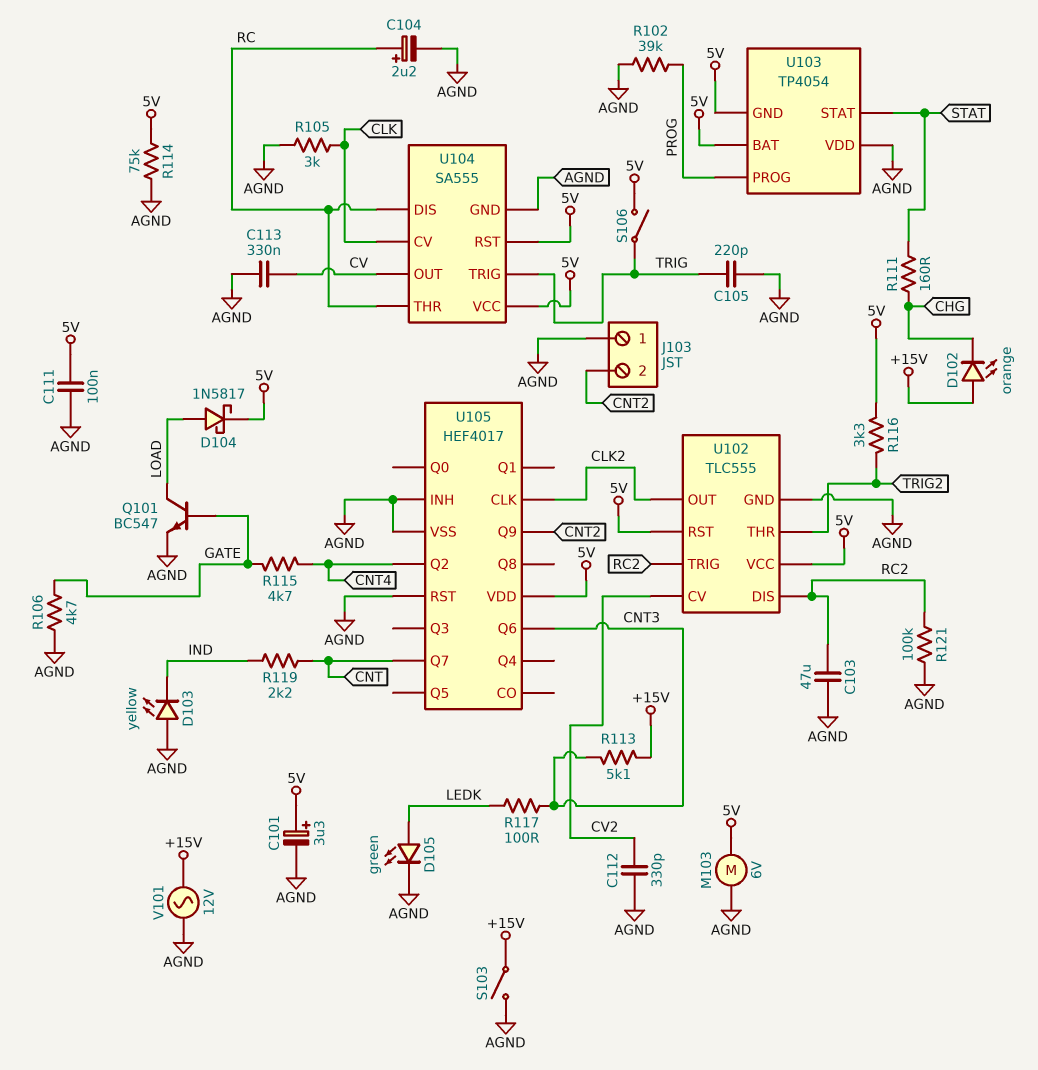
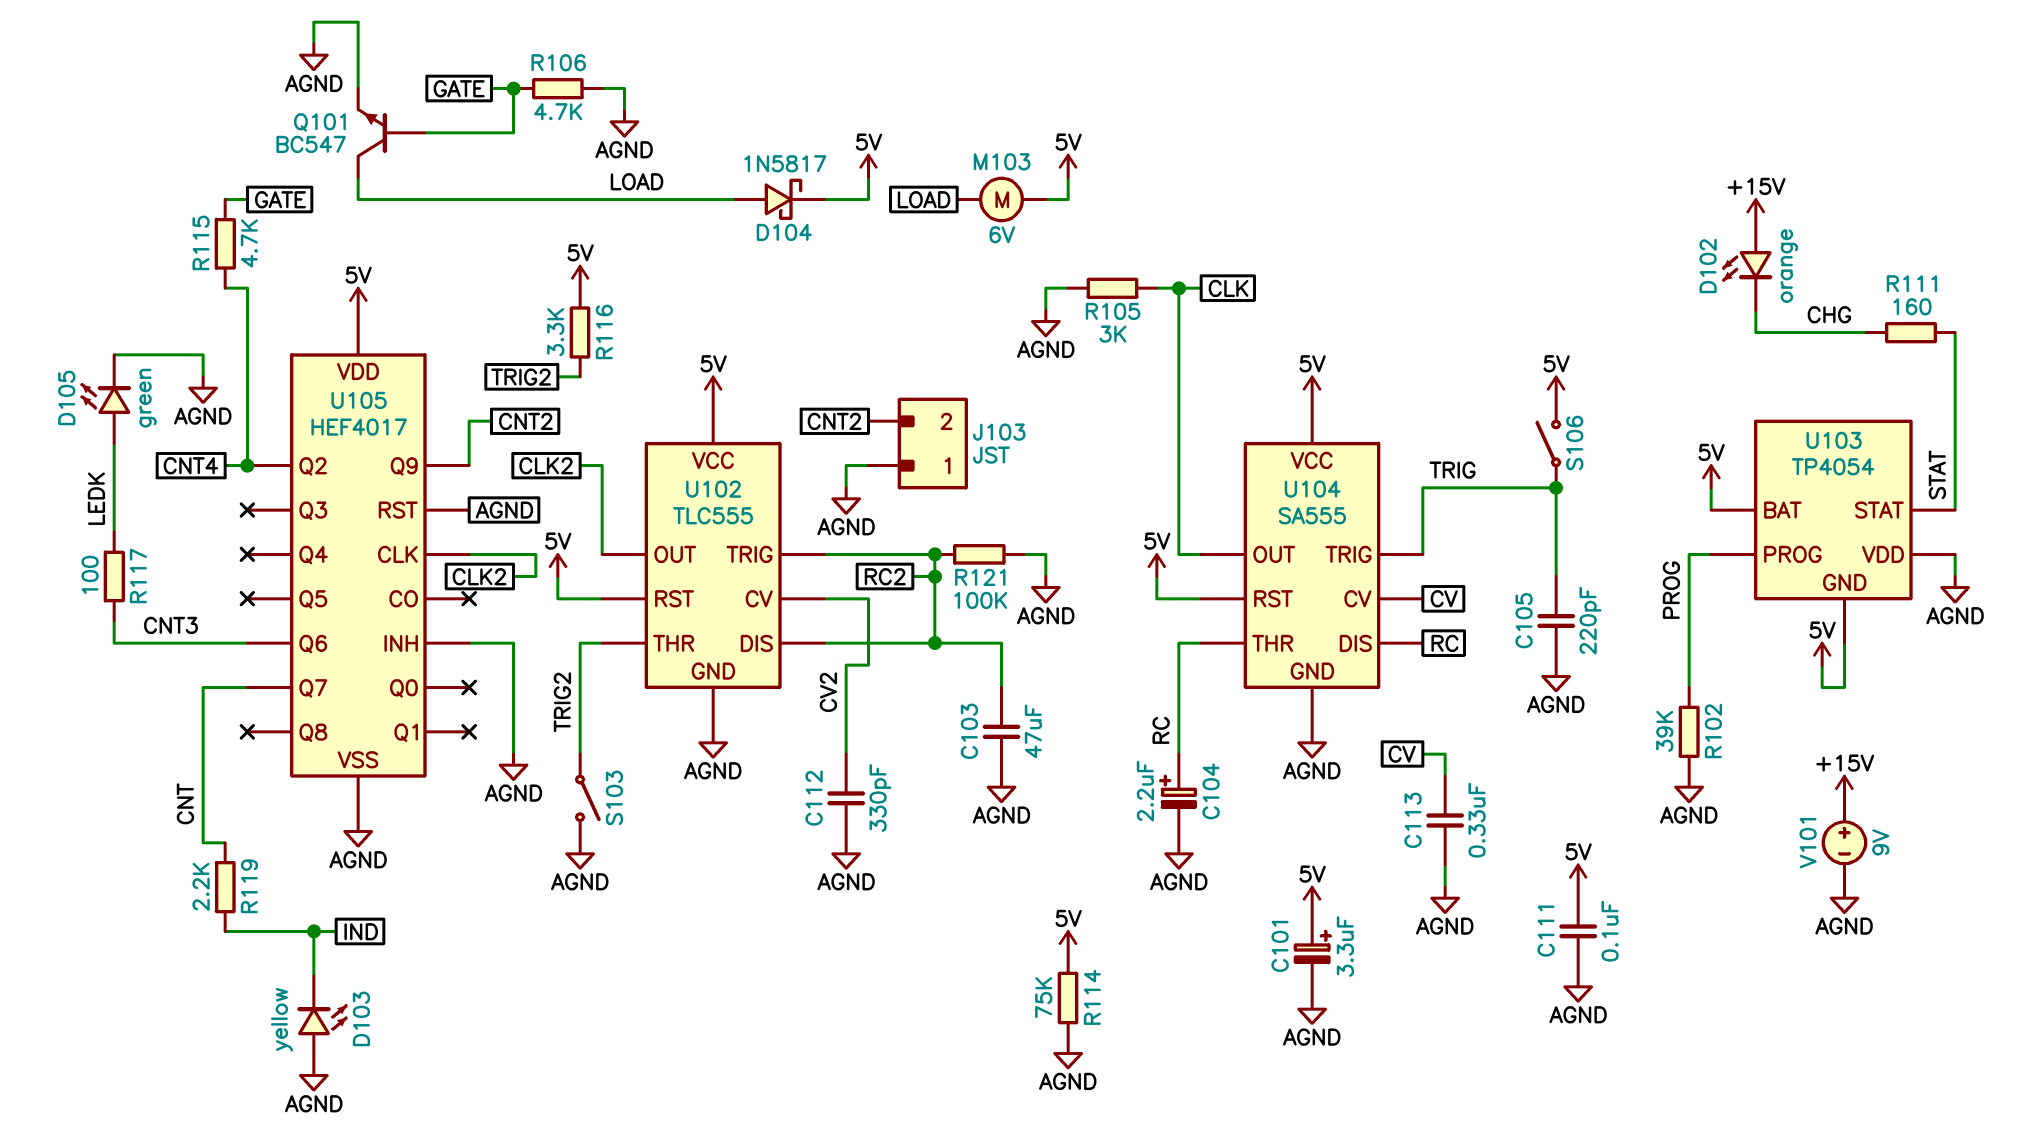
M103: motor 6V (5V, AGND) -> motor 6V (5V, LOAD)
R113: 5.1k (+15V, CNT3) -> none
S103: switch (+15V, AGND) -> switch (AGND, TRIG2)
U104 pin CV: CLK -> CV
U104 pin OUT: CV -> CLK
V101: AC 12V (+15V, AGND) -> 9V (plus +15V, minus AGND)

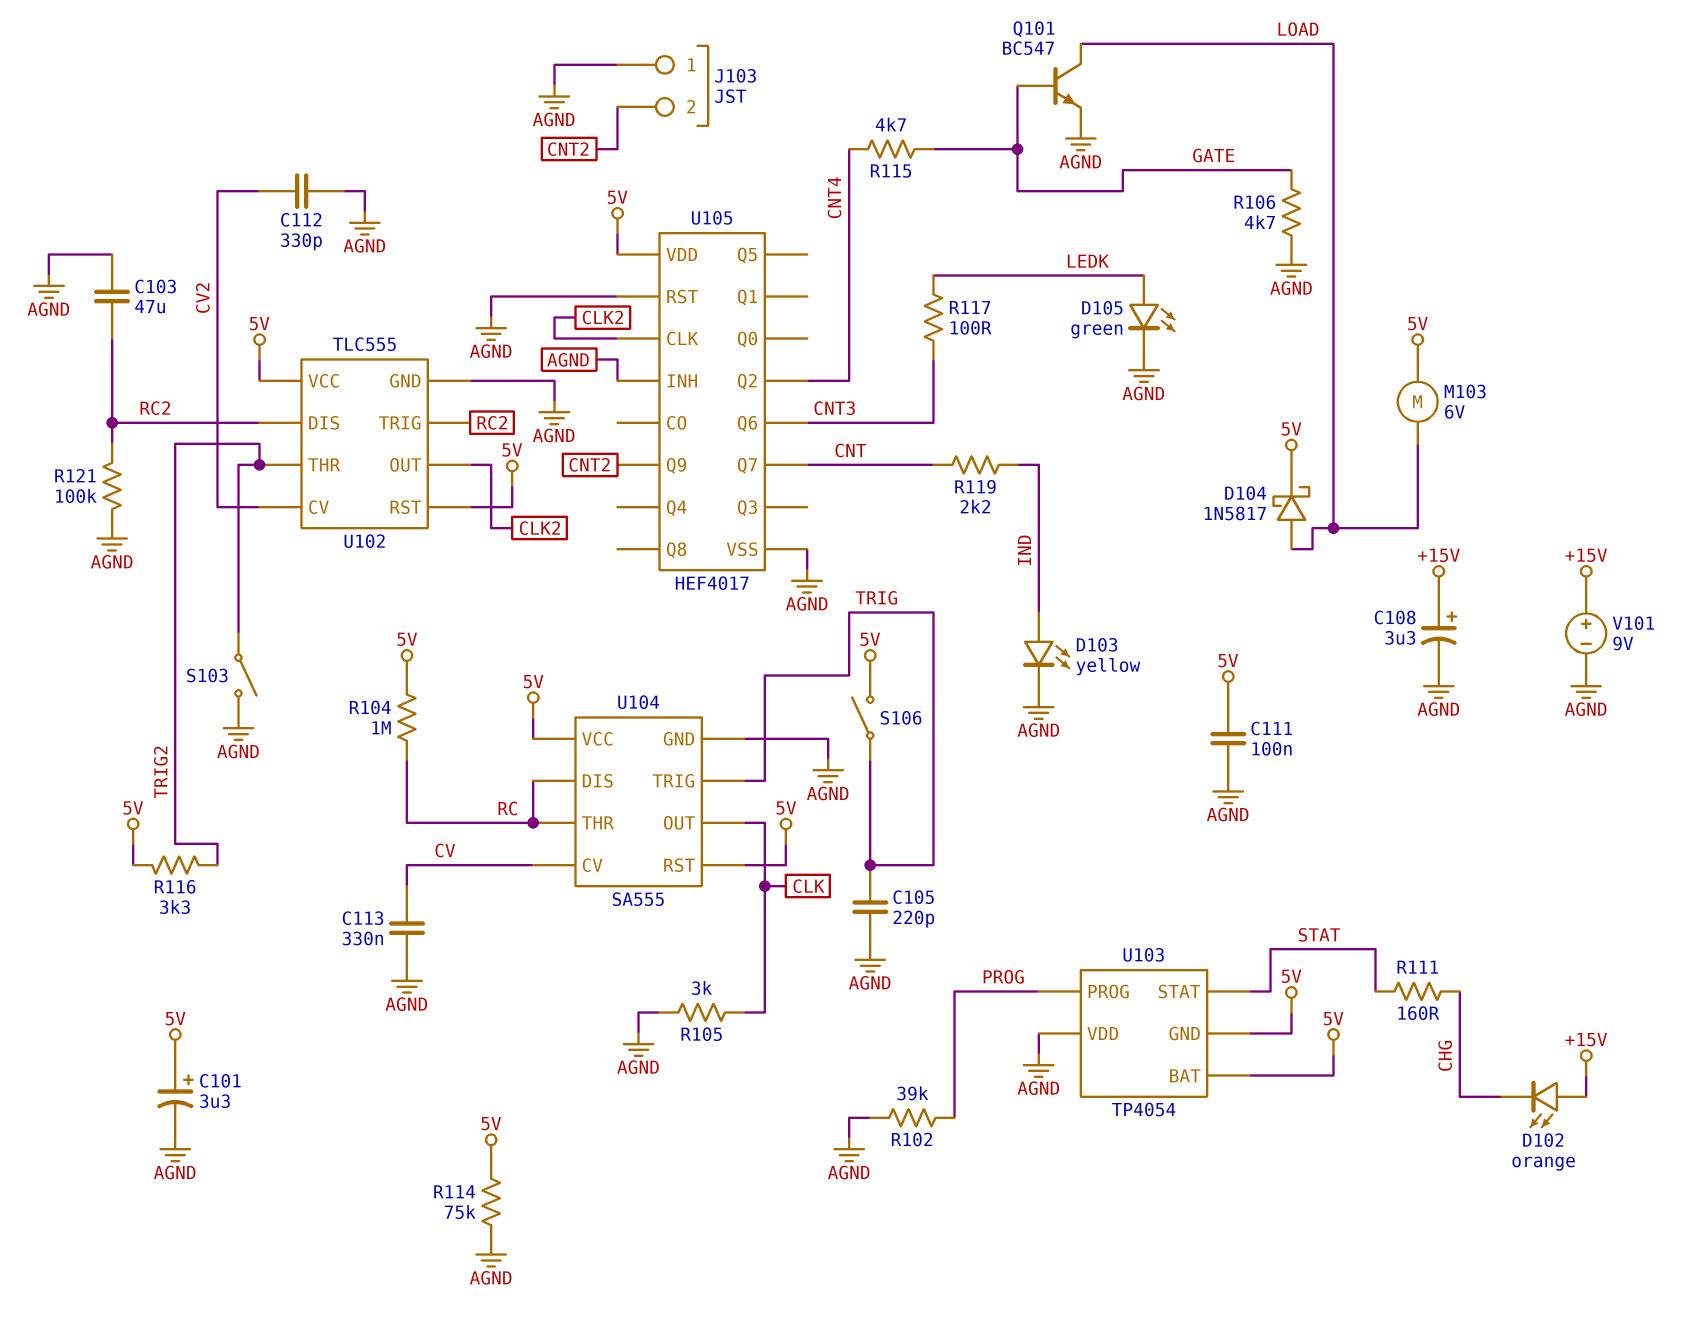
C104: 2.2uF (plus RC, minus AGND) -> none
C108: none -> 3.3uF (plus +15V, minus AGND)
D103: LED yellow (A AGND, K IND) -> LED yellow (A IND, K AGND)
R104: none -> 1M (5V, RC)

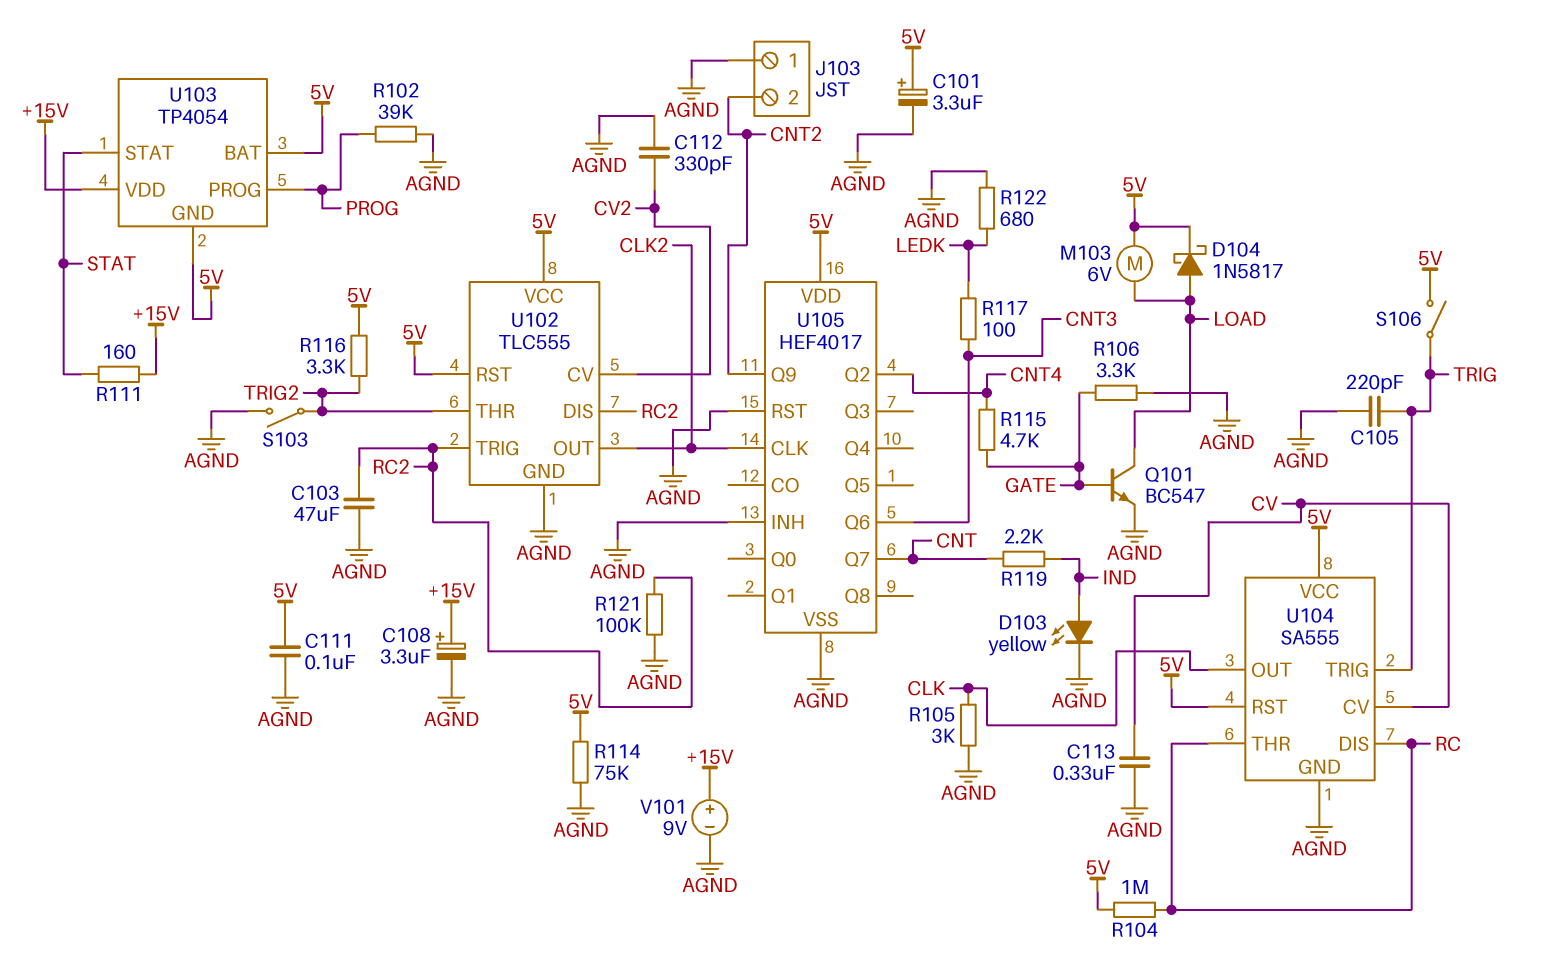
D102: LED orange (A +15V, K CHG) -> none
D105: LED green (A LEDK, K AGND) -> none
R106: 4.7k (AGND, GATE) -> 3.3k (AGND, GATE)
R111: 160 (CHG, STAT) -> 160 (+15V, STAT)
R122: none -> 680 (AGND, LEDK)
U103 pin VDD: AGND -> +15V

